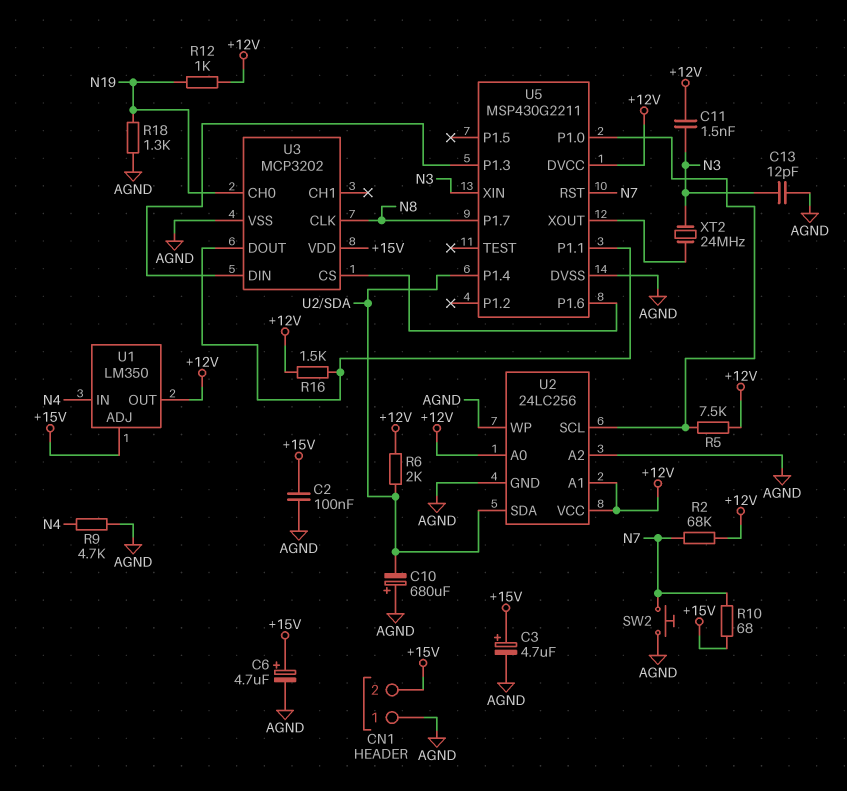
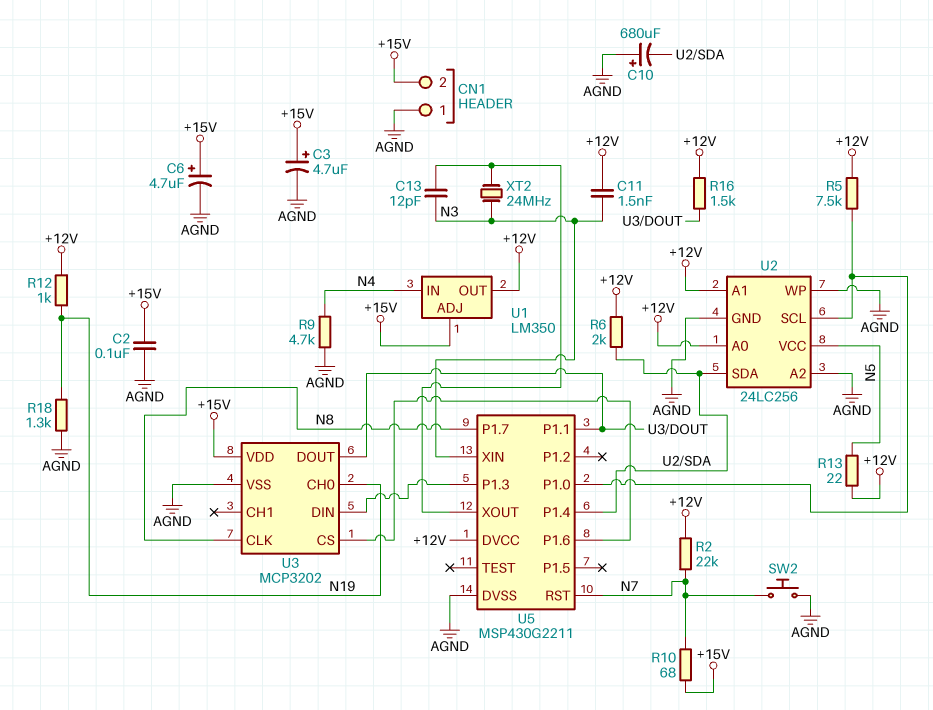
C13: 12pF (AGND, N3) -> 12pF (N3, U5/XOUT)
R2: 68k (+12V, N7) -> 22k (+12V, N7)
R13: none -> 22 (+12V, N5)
U2 pin VCC: +12V -> N5

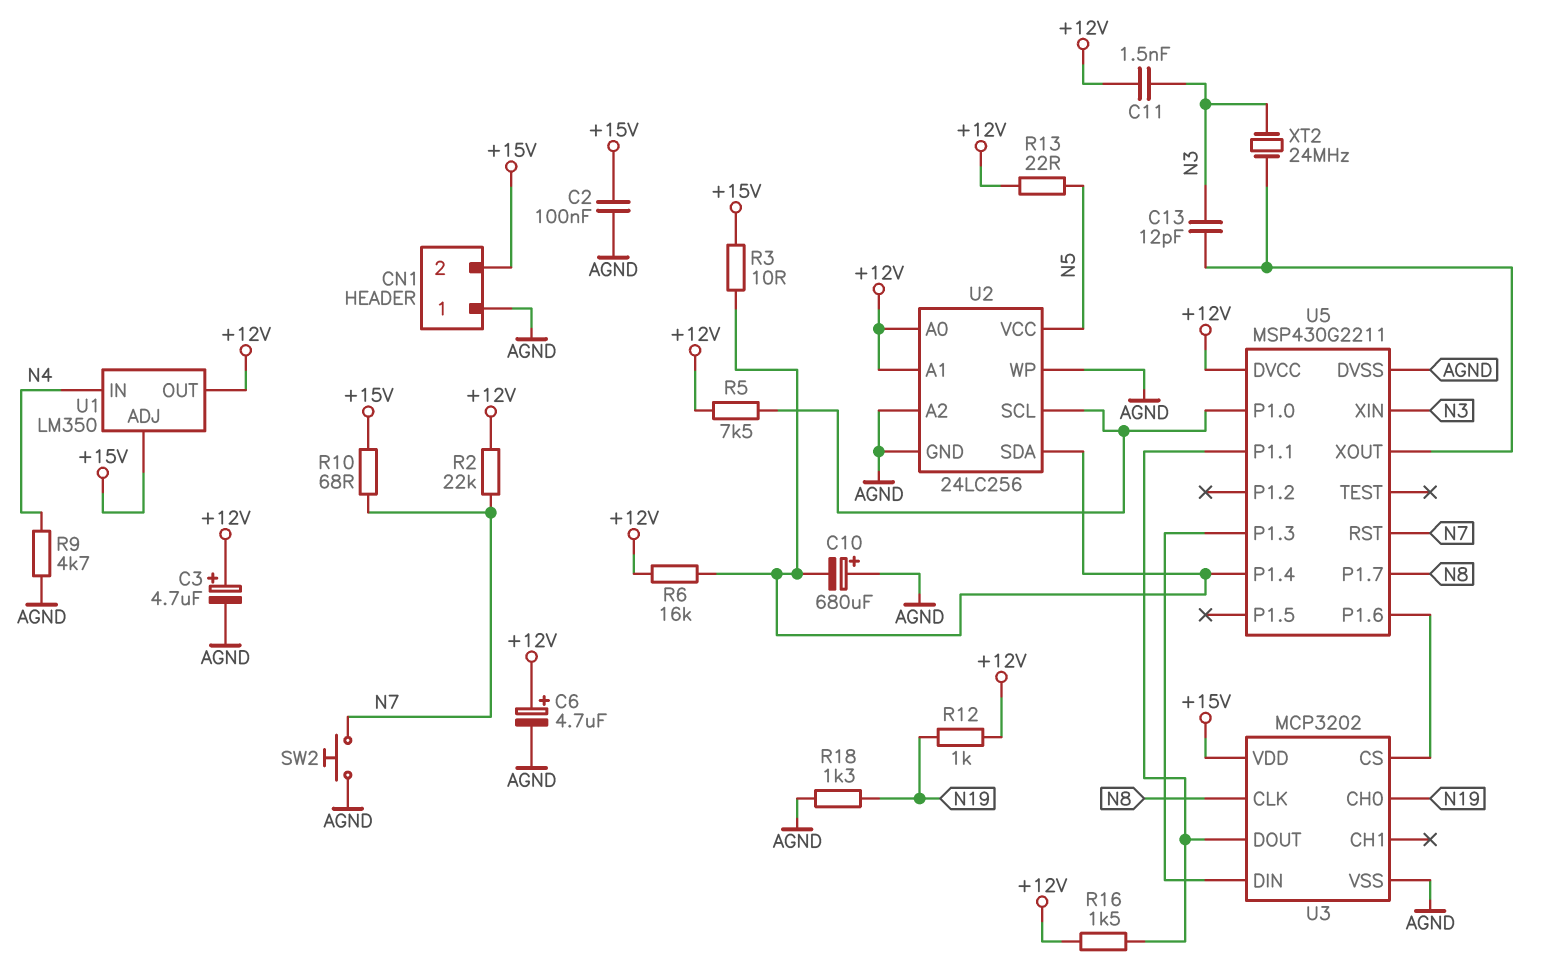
C3: 4.7uF (plus +15V, minus AGND) -> 4.7uF (plus +12V, minus AGND)
C6: 4.7uF (plus +15V, minus AGND) -> 4.7uF (plus +12V, minus AGND)
R3: none -> 10 (+15V, U2/SDA)
R6: 2k (+12V, U2/SDA) -> 16k (+12V, U2/SDA)

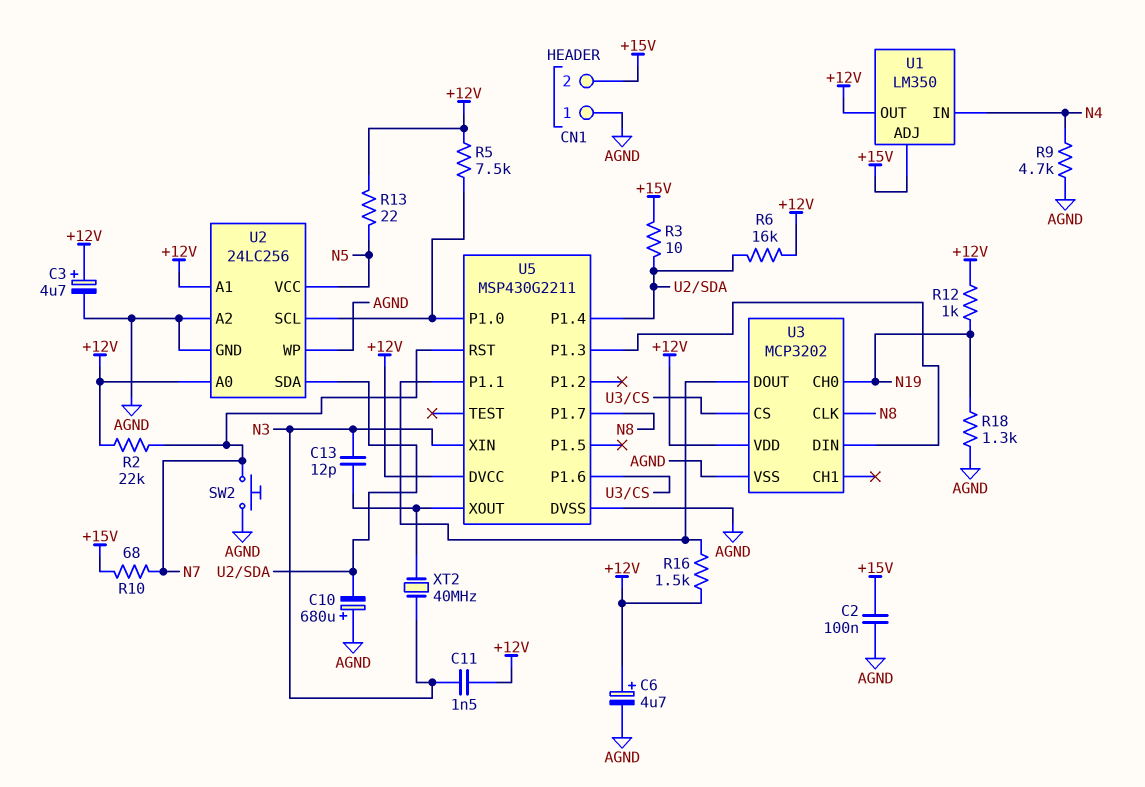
U3 pin VDD: +15V -> +12V
XT2: 24MHz (N3, U5/XOUT) -> 40MHz (N3, U5/XOUT)

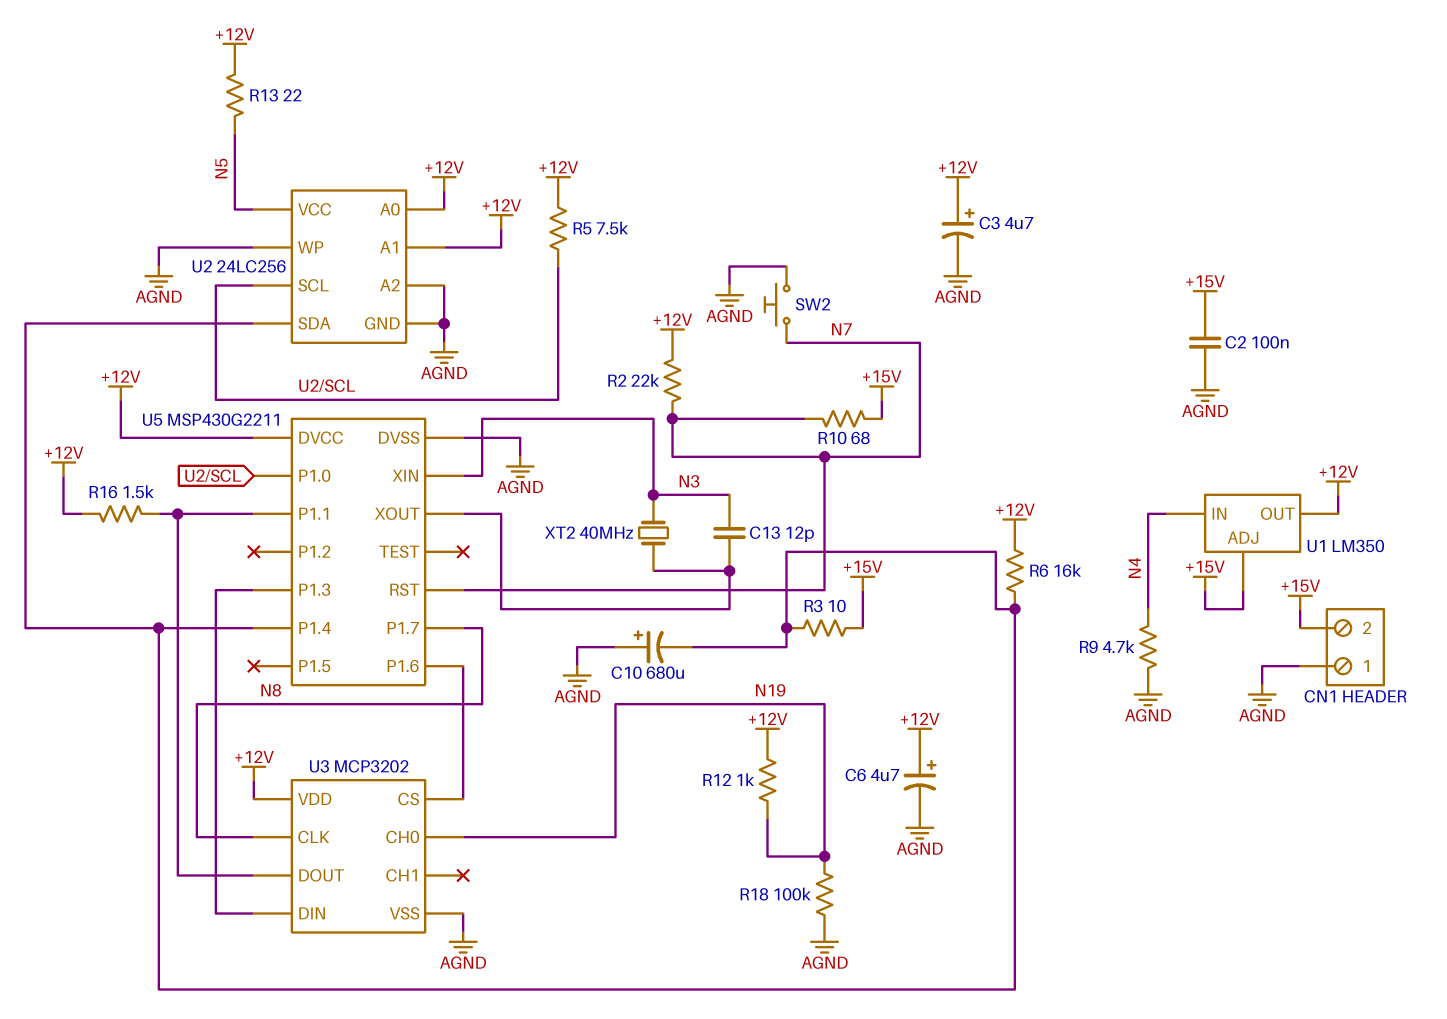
C11: 1.5nF (+12V, N3) -> none
R18: 1.3k (AGND, N19) -> 100k (AGND, N19)

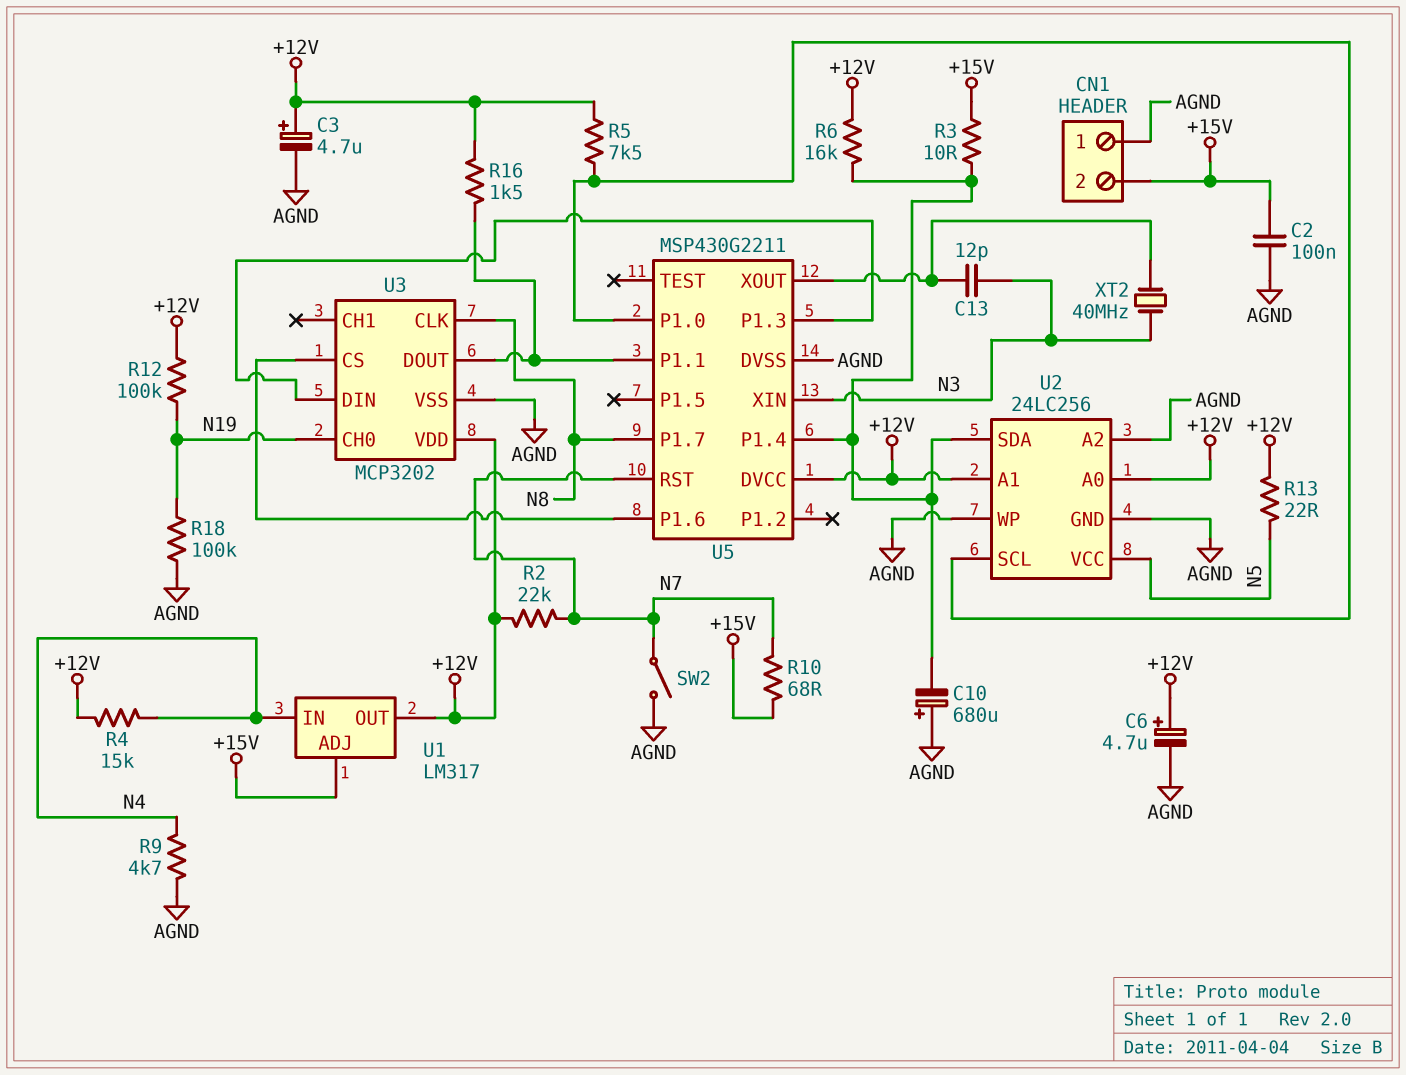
R4: none -> 15k (+12V, N4)
R12: 1k (+12V, N19) -> 100k (+12V, N19)
SW2: button (AGND, N7) -> switch (AGND, N7)
U1: LM350 -> LM317

